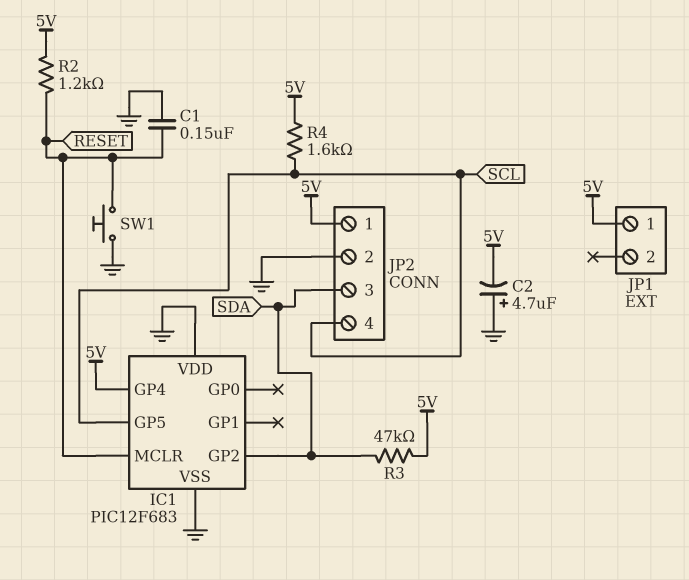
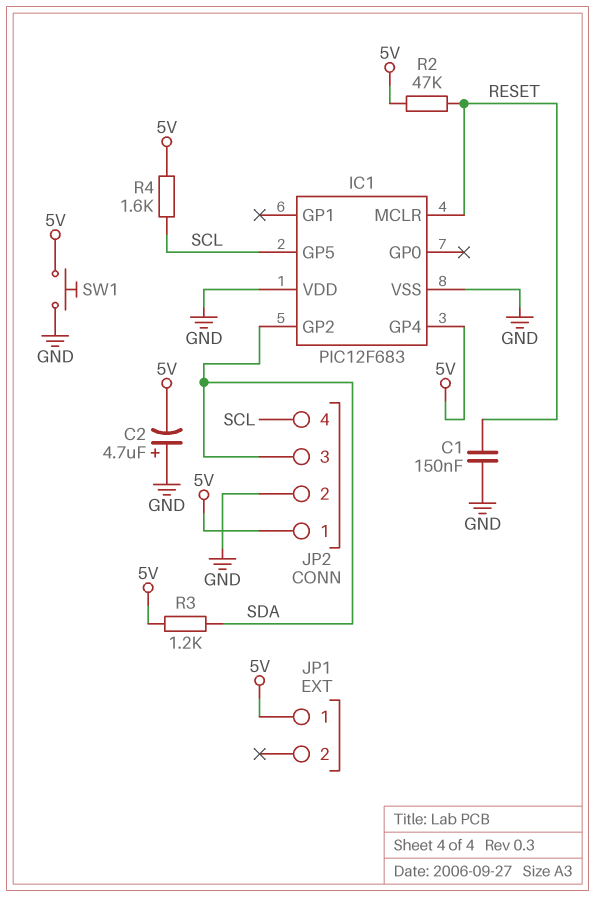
R2: 1.2k (5V, RESET) -> 47k (5V, RESET)
R3: 47k (5V, SDA) -> 1.2k (5V, SDA)
SW1: button (GND, RESET) -> button (5V, GND)

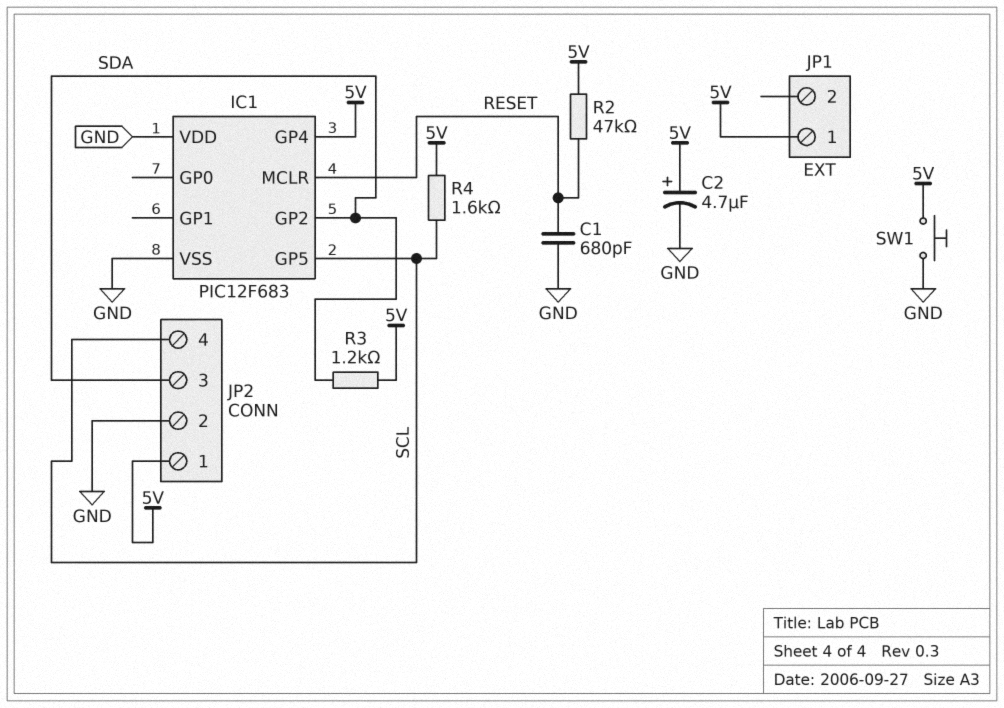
C1: 150nF (GND, RESET) -> 680pF (GND, RESET)
C2: 4.7uF (plus GND, minus 5V) -> 4.7uF (plus 5V, minus GND)

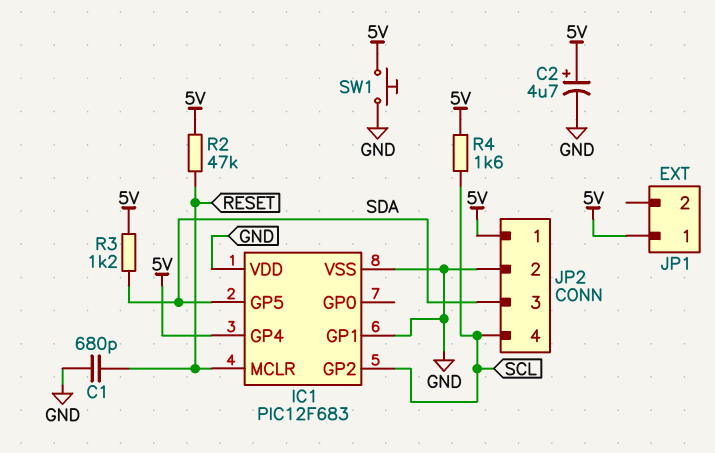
IC1 pin GP1: none -> GND
IC1 pin GP2: SDA -> SCL
IC1 pin GP5: SCL -> SDA

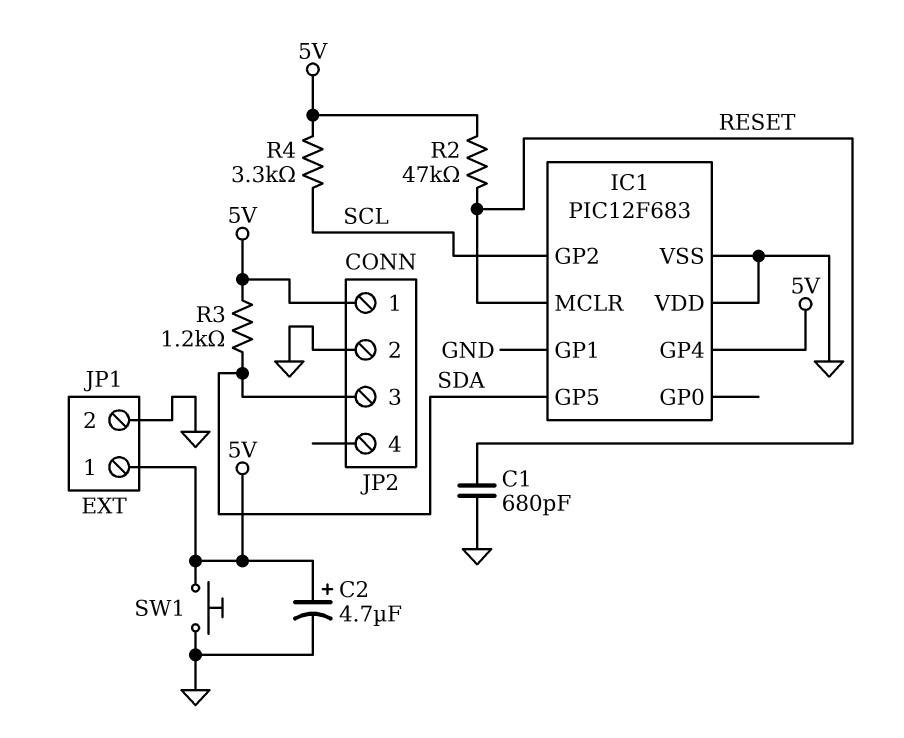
JP1 pin 2: none -> GND
JP2 pin 4: SCL -> none
R4: 1.6k (5V, SCL) -> 3.3k (5V, SCL)

